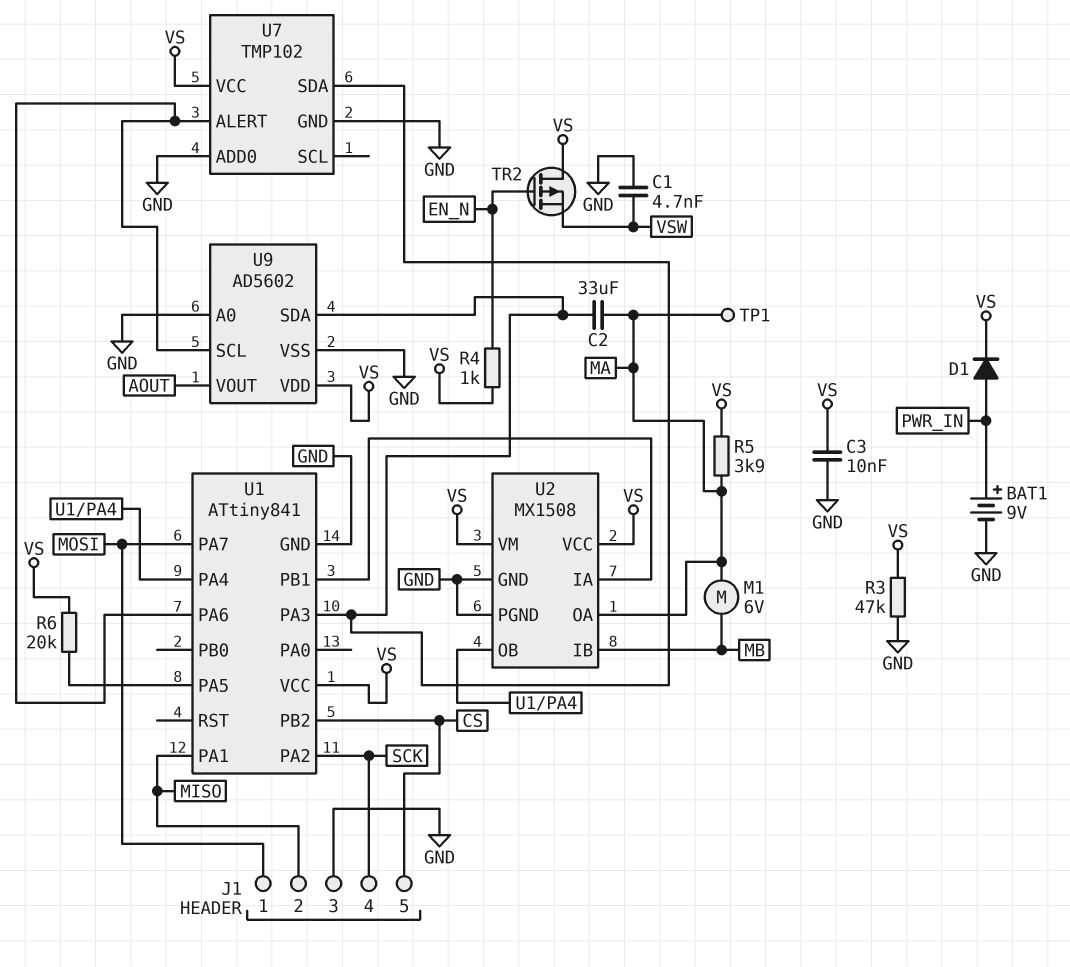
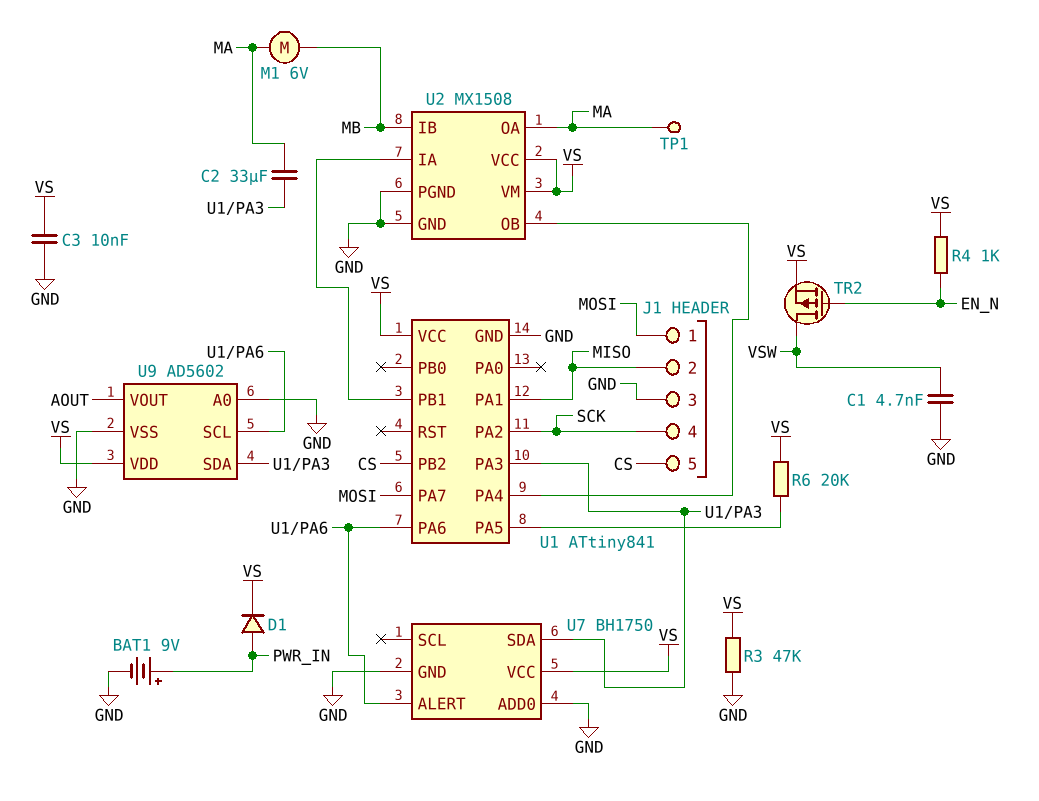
R5: 3.9k (MA, VS) -> none
TR2: PMOS (G EN_N, D VS, S VSW) -> PMOS (G EN_N, D VSW, S VS)
U7: TMP102 -> BH1750

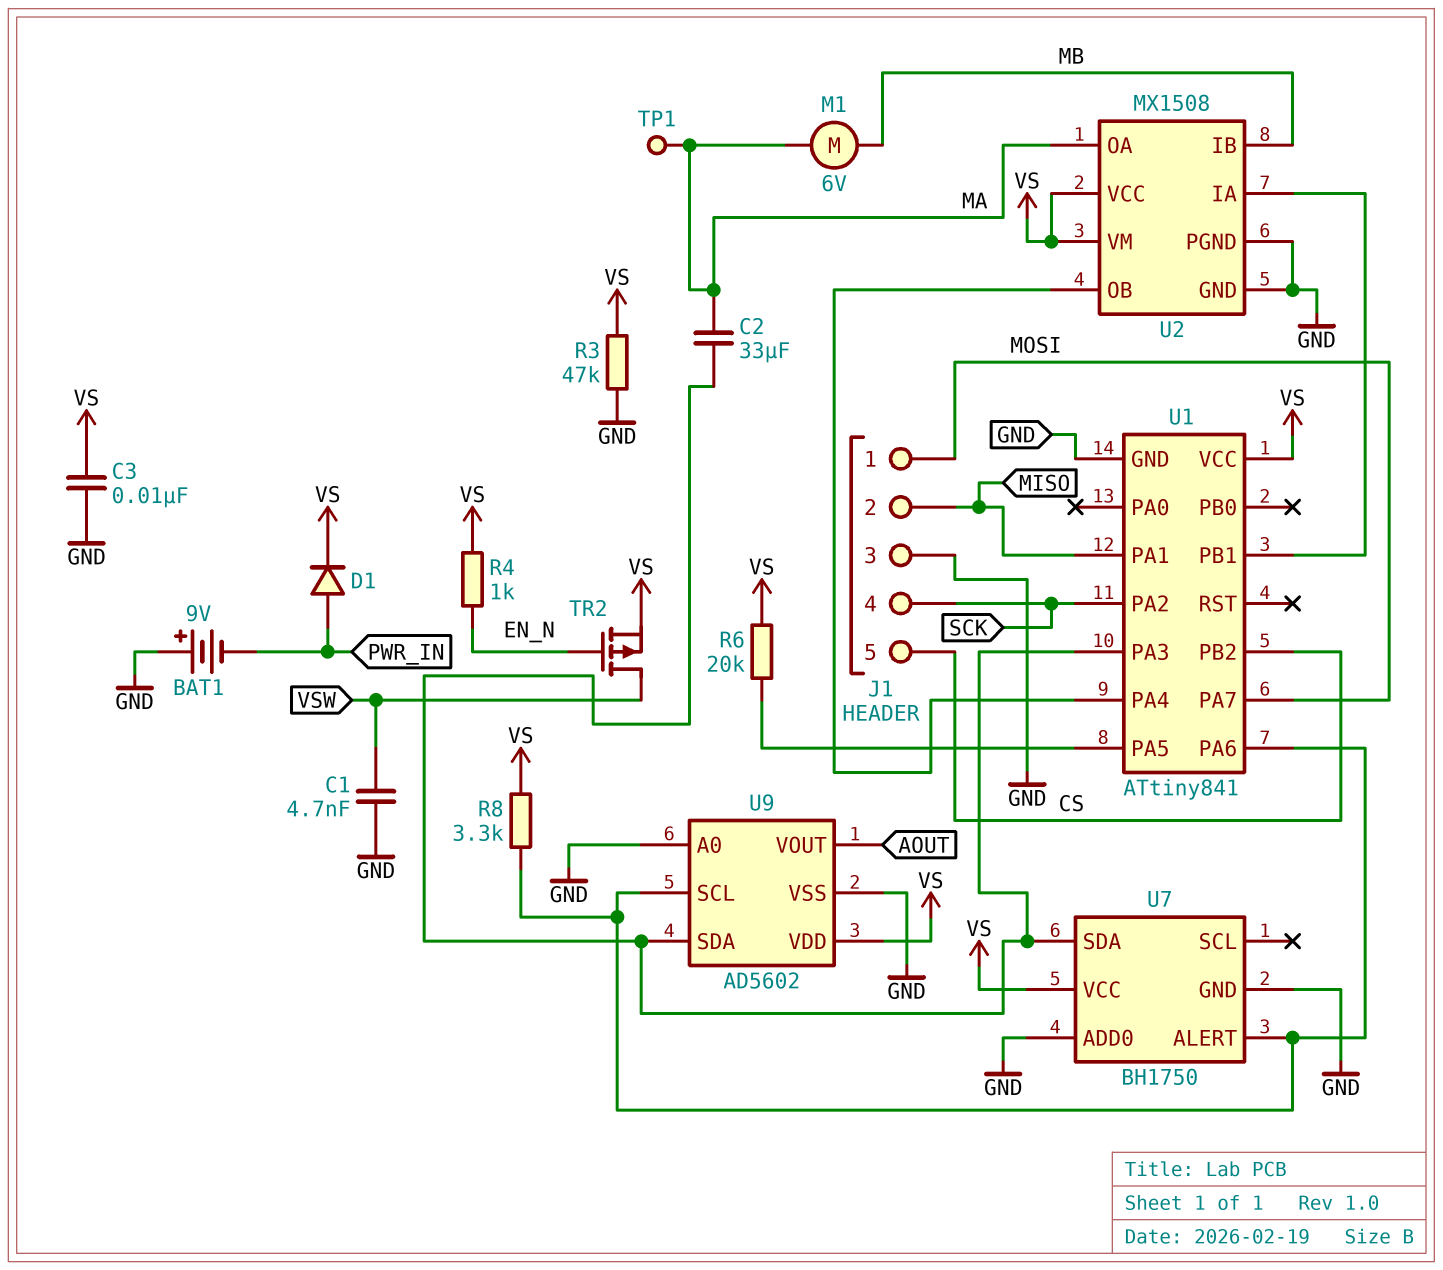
BAT1: 9V (plus PWR_IN, minus GND) -> 9V (plus GND, minus PWR_IN)
R8: none -> 3.3k (U1/PA6, VS)

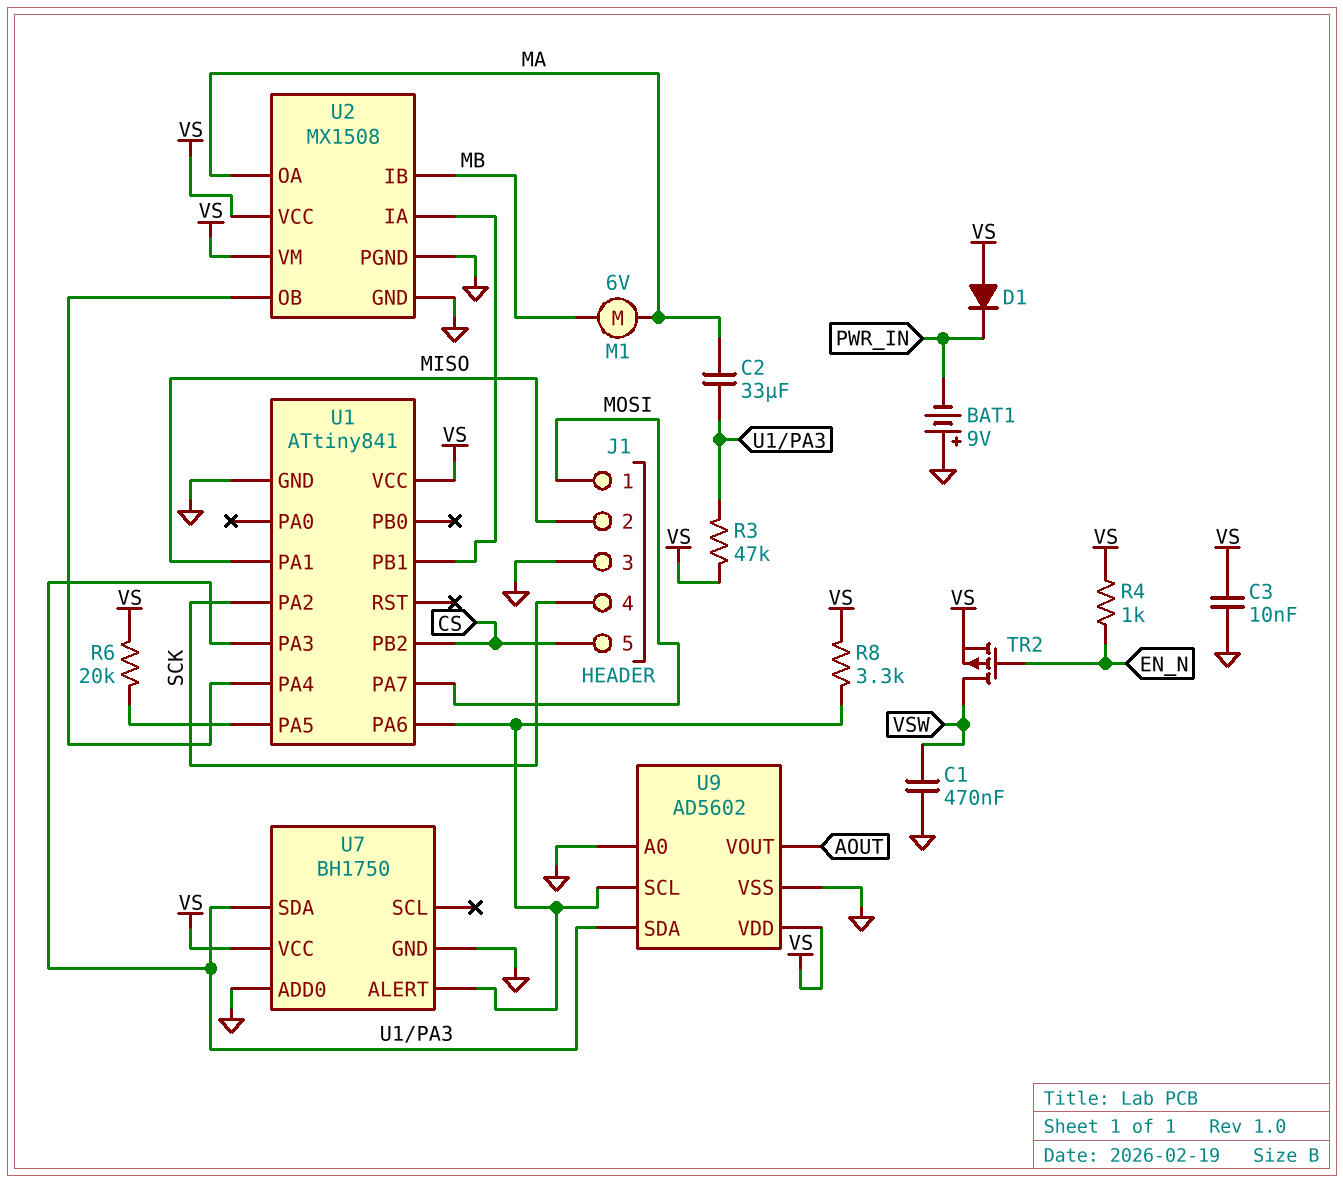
C1: 4.7nF (GND, VSW) -> 470nF (GND, VSW)
D1: diode (A PWR_IN, K VS) -> diode (A VS, K PWR_IN)
R3: 47k (GND, VS) -> 47k (U1/PA3, VS)
TP1: test point (MA) -> none

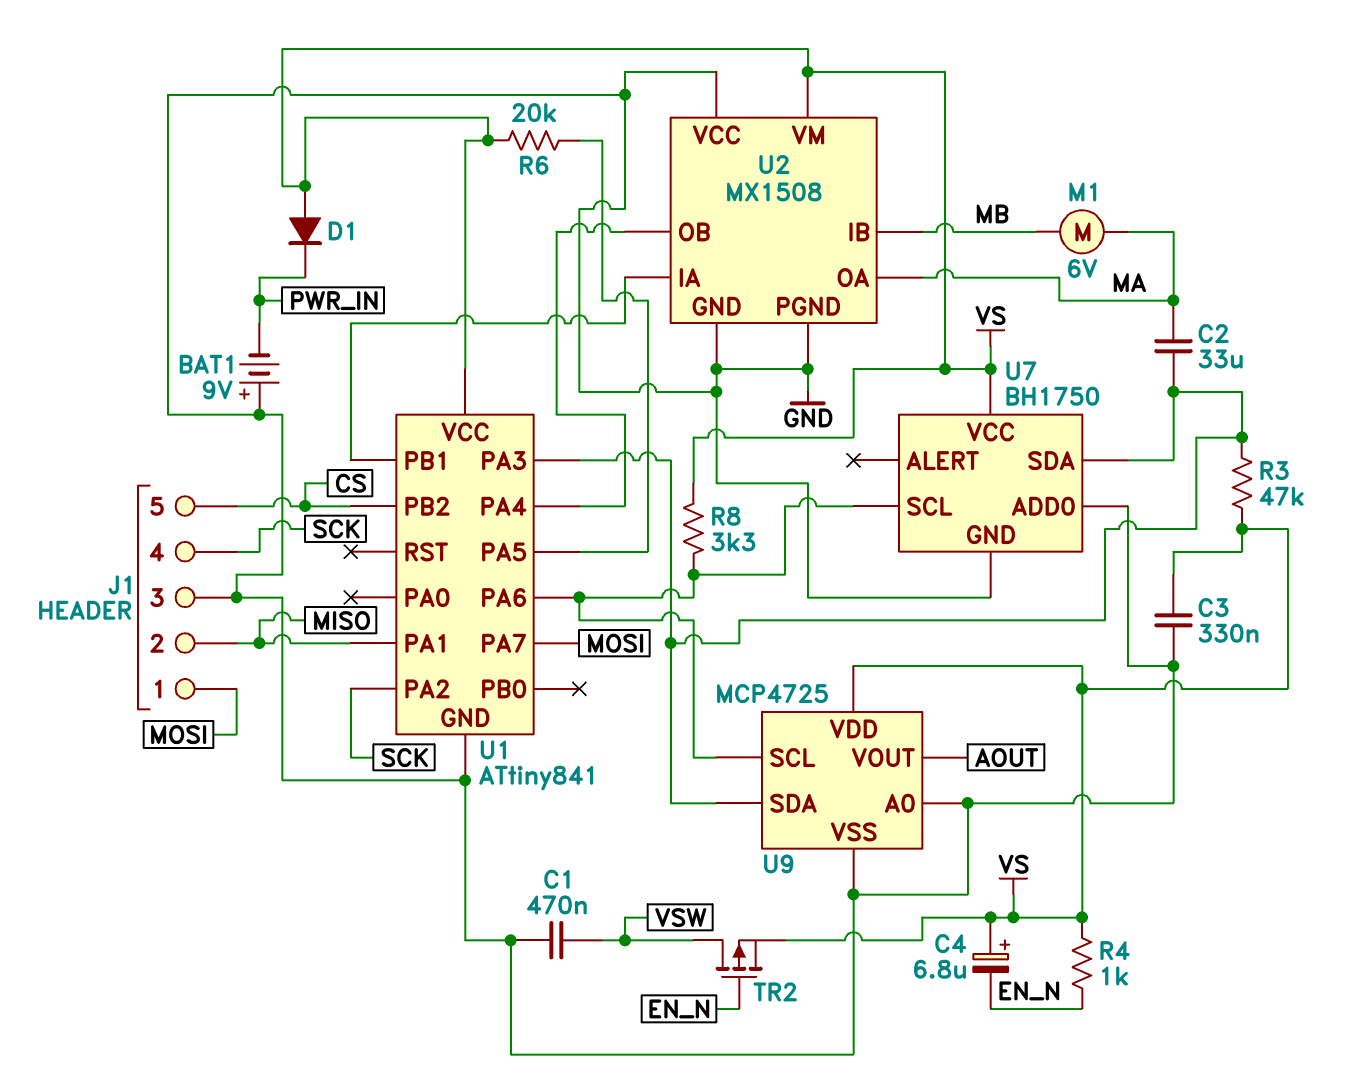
C3: 10nF (GND, VS) -> 330nF (GND, VS)
C4: none -> 6.8uF (plus VS, minus EN_N)
U2 pin VCC: VS -> GND
U7 pin ALERT: U1/PA6 -> none
U7 pin SCL: none -> U1/PA6
U9: AD5602 -> MCP4725

